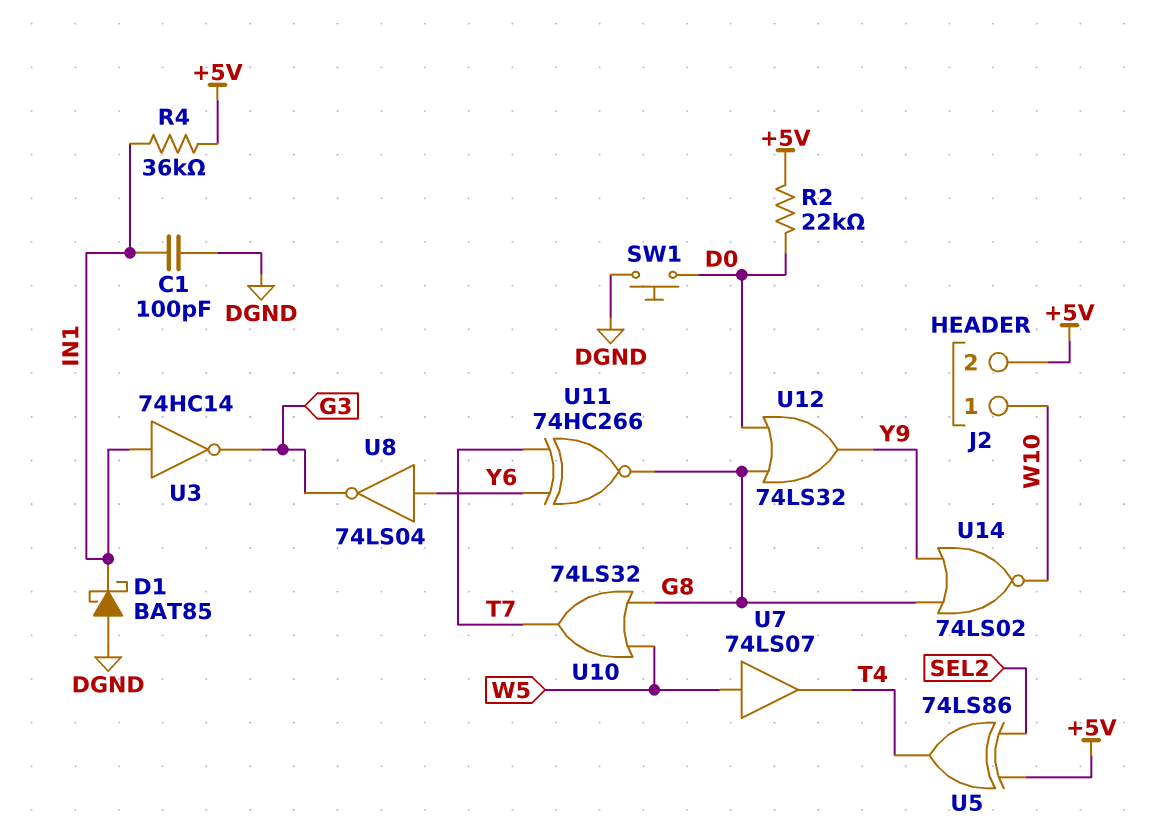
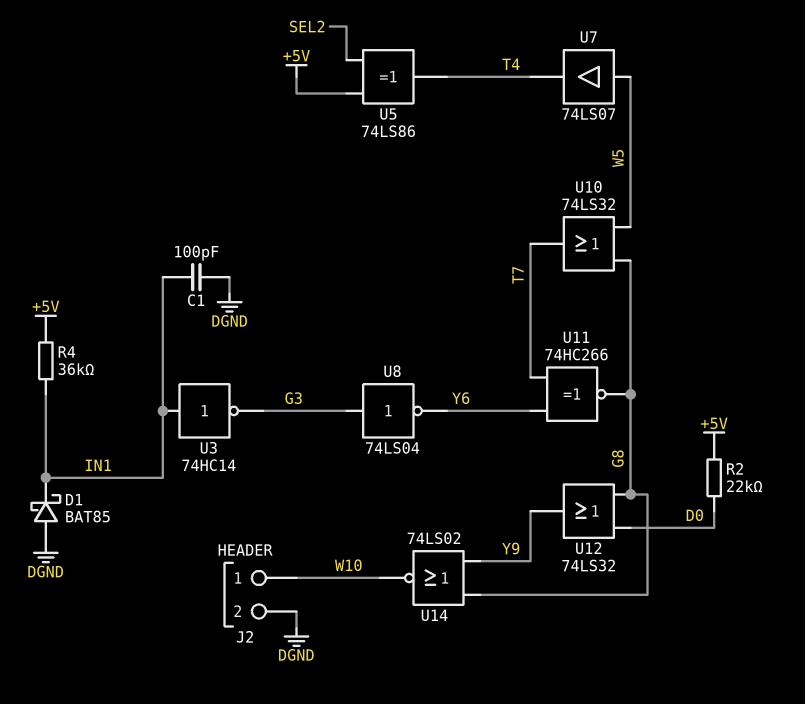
J2 pin 2: +5V -> DGND
SW1: button (D0, DGND) -> none
U8: NOT 74LS04 (in Y6, out G3) -> NOT 74LS04 (in G3, out Y6)

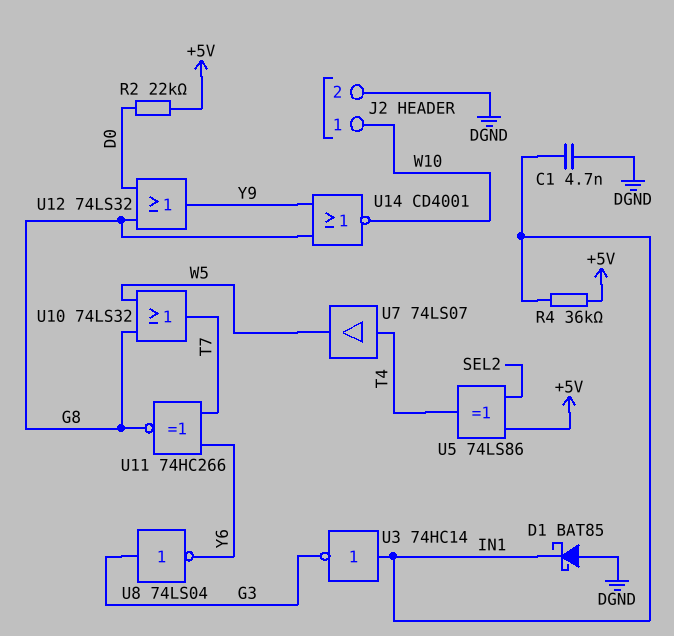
C1: 100pF (DGND, IN1) -> 4.7nF (DGND, IN1)
U7: buffer 74LS07 (in W5, out T4) -> buffer 74LS07 (in T4, out W5)
U14: NOR 74LS02 (in G8, in Y9, out W10) -> NOR CD4001 (in G8, in Y9, out W10)

